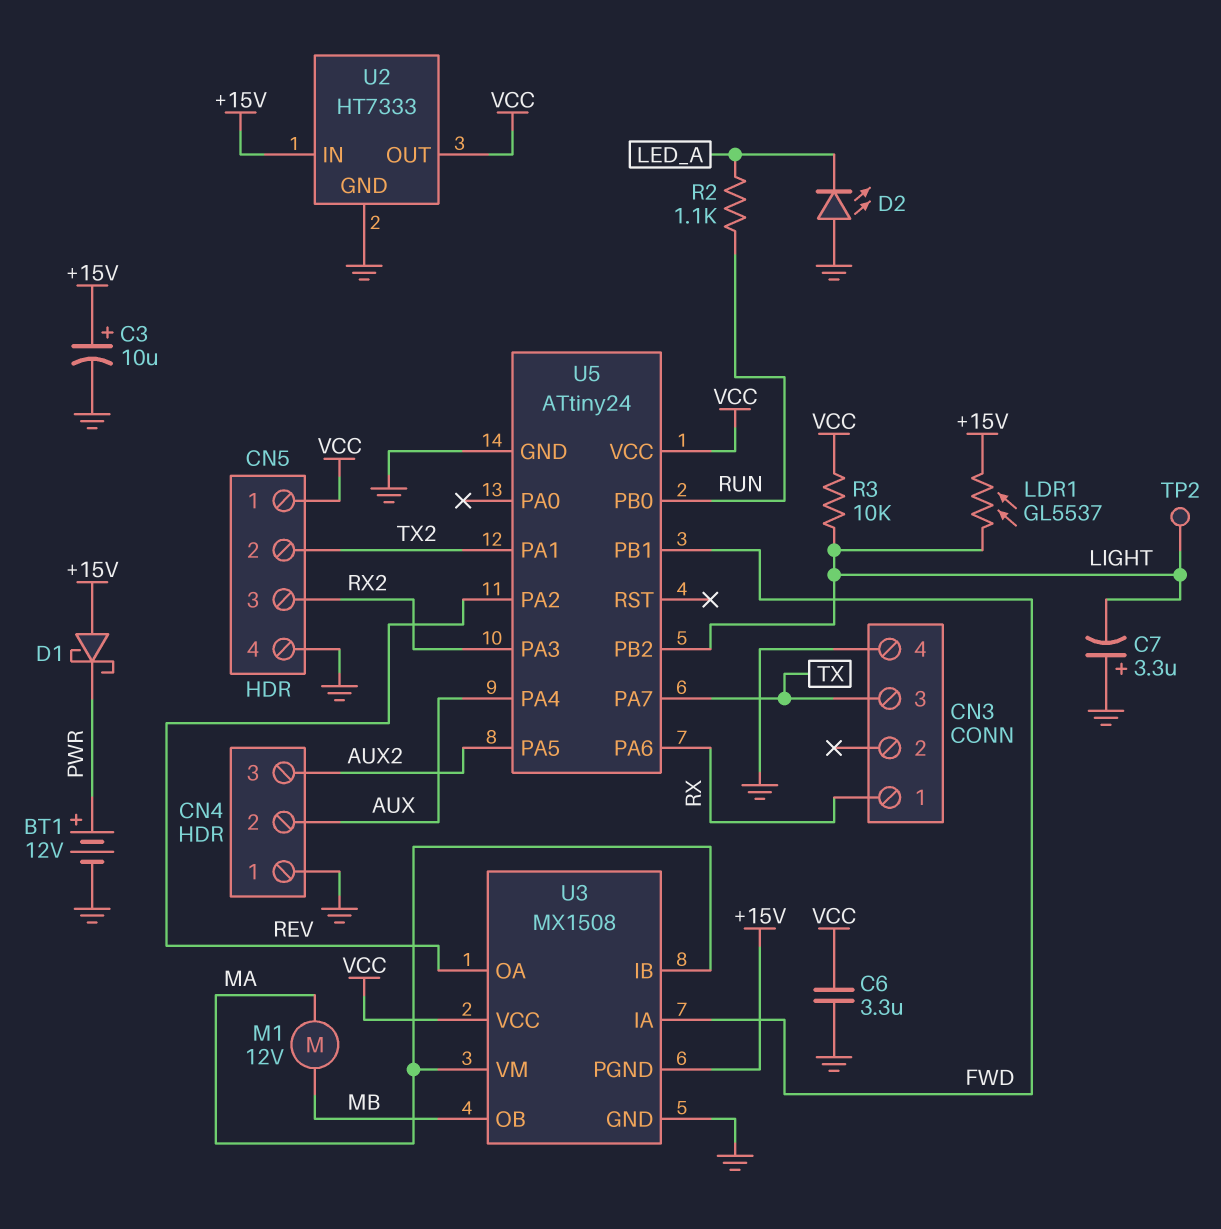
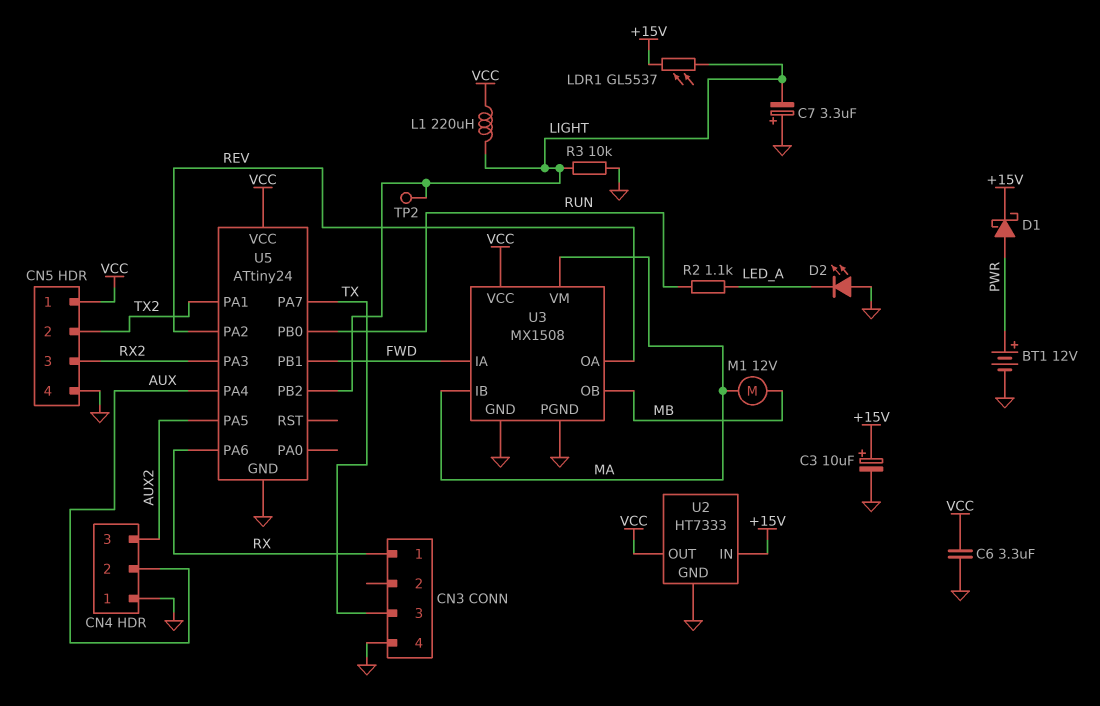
D1: schottky (A +15V, K PWR) -> schottky (A PWR, K +15V)
L1: none -> 220uH (LIGHT, VCC)
R3: 10k (LIGHT, VCC) -> 10k (GND, LIGHT)
U3 pin PGND: +15V -> GND

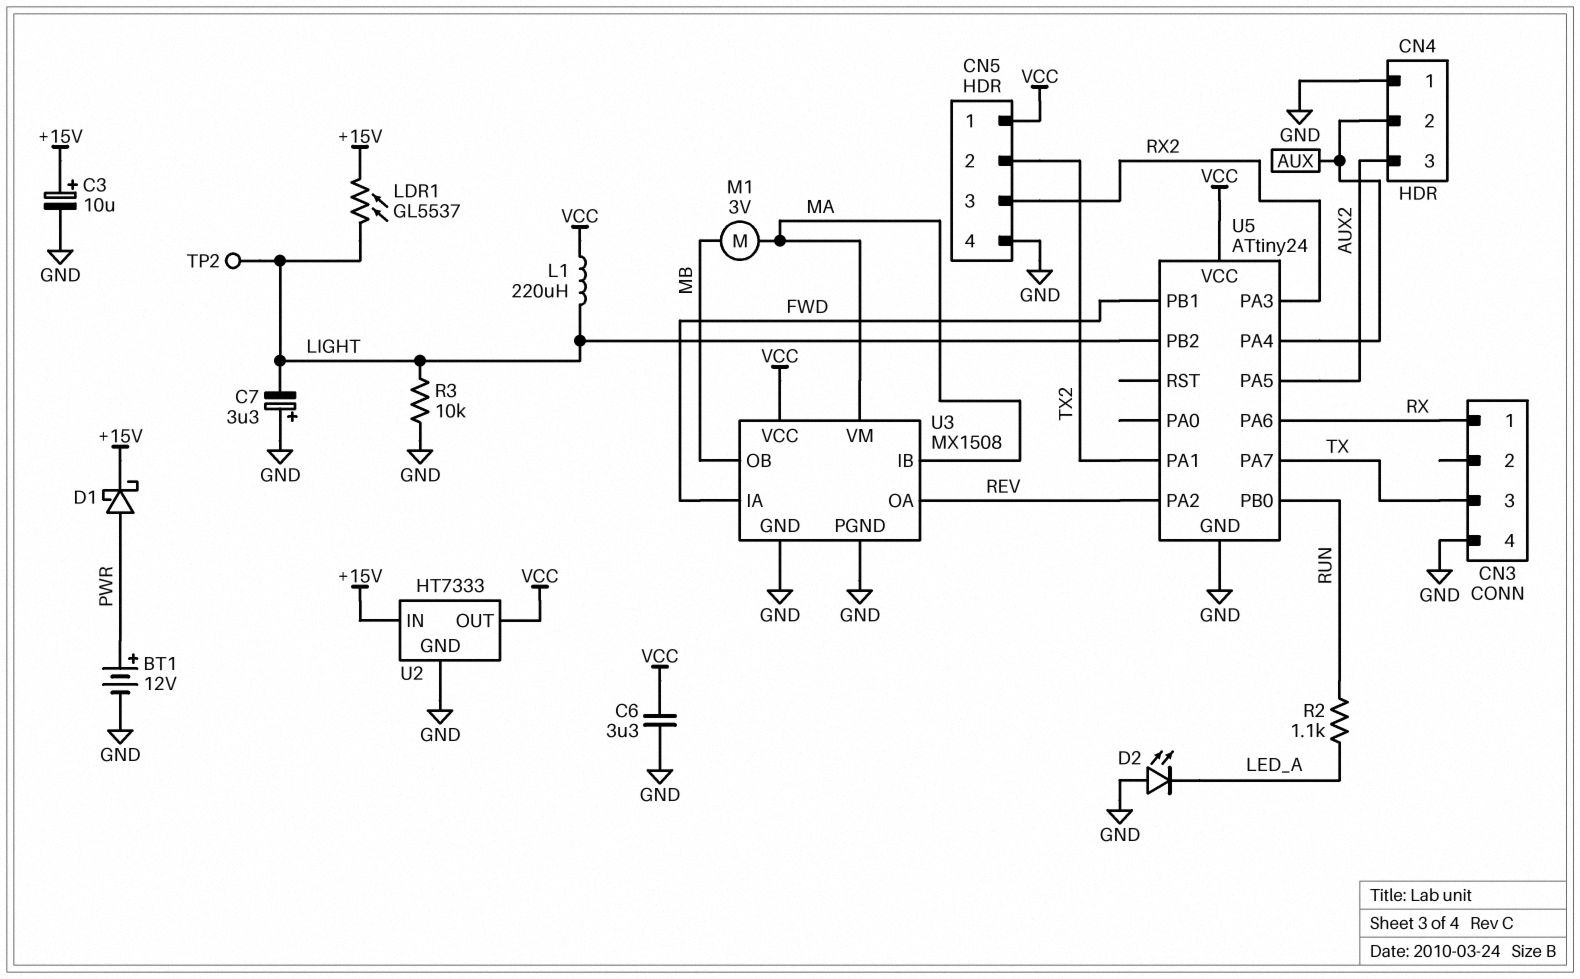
M1: motor 12V (MA, MB) -> motor 3V (MA, MB)

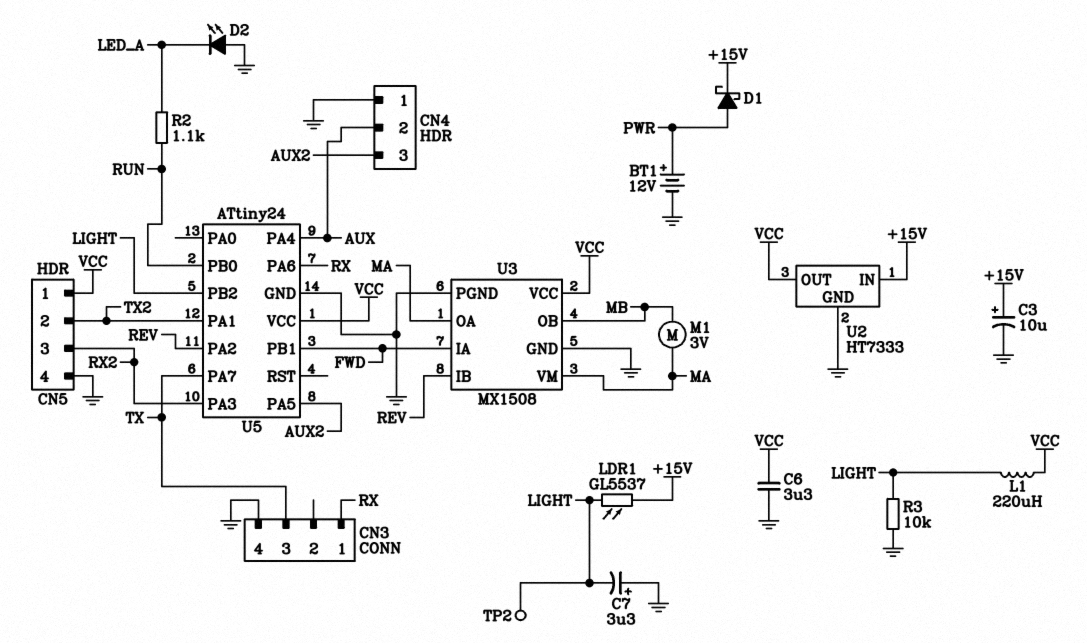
U3 pin IB: MA -> REV
U3 pin OA: REV -> MA

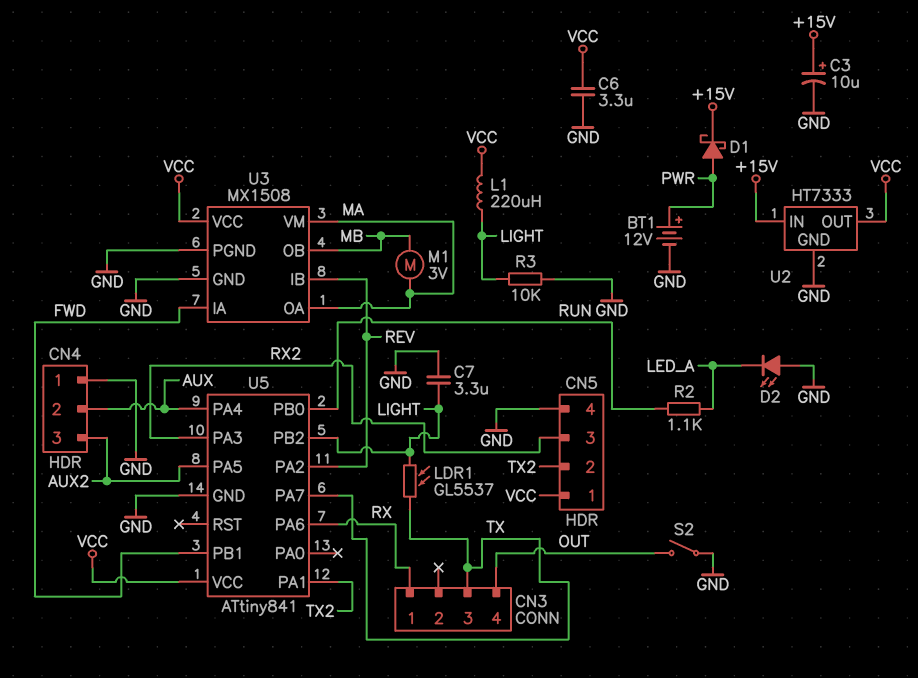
C7: 3.3uF (plus GND, minus LIGHT) -> 3.3uF (GND, LIGHT)
CN3 pin 4: GND -> OUT
LDR1: GL5537 (+15V, LIGHT) -> GL5537 (LIGHT, TX)
S2: none -> switch (GND, OUT)
TP2: test point (LIGHT) -> none
U5: ATtiny24 -> ATtiny841

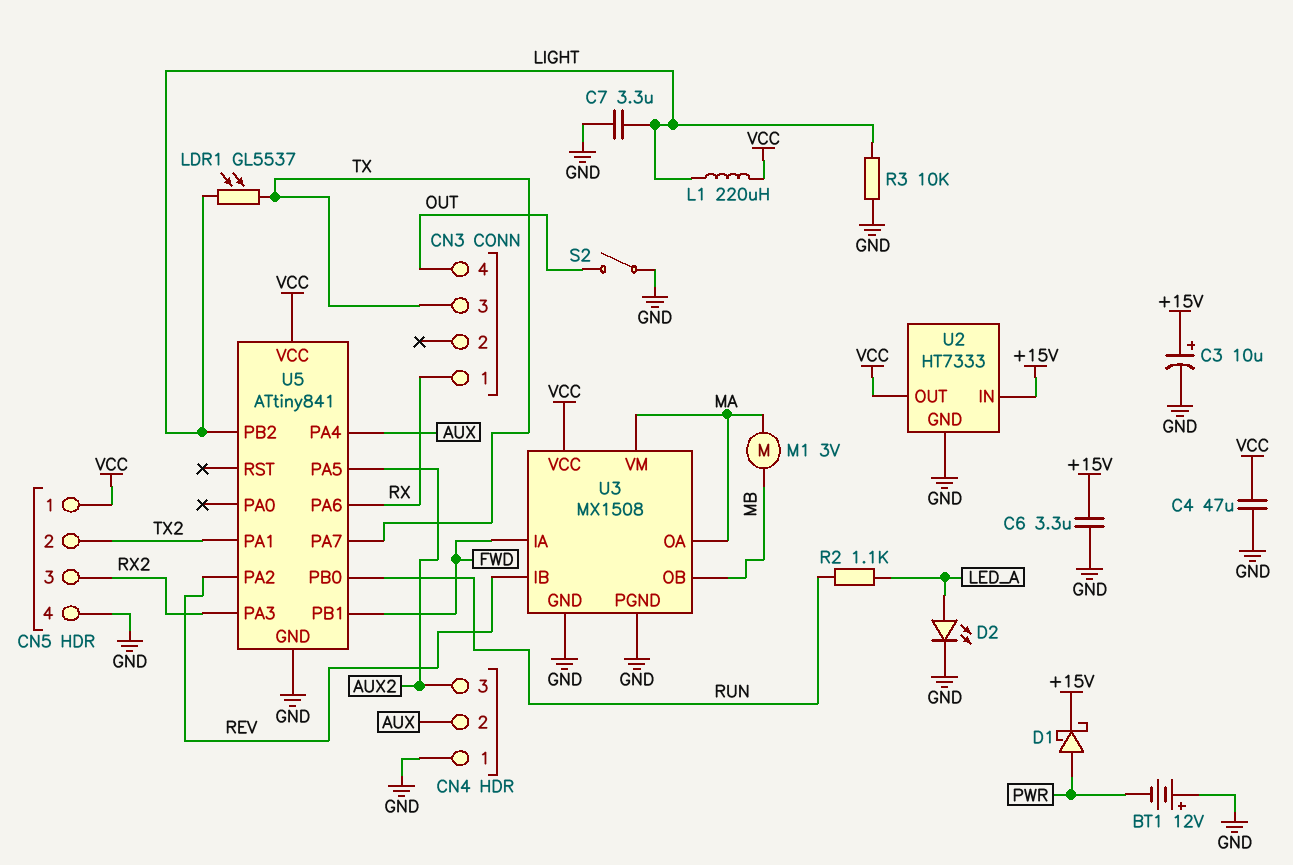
BT1: 12V (plus PWR, minus GND) -> 12V (plus GND, minus PWR)
C4: none -> 47uF (GND, VCC)
C6: 3.3uF (GND, VCC) -> 3.3uF (+15V, GND)
D2: LED (A GND, K LED_A) -> LED (A LED_A, K GND)

